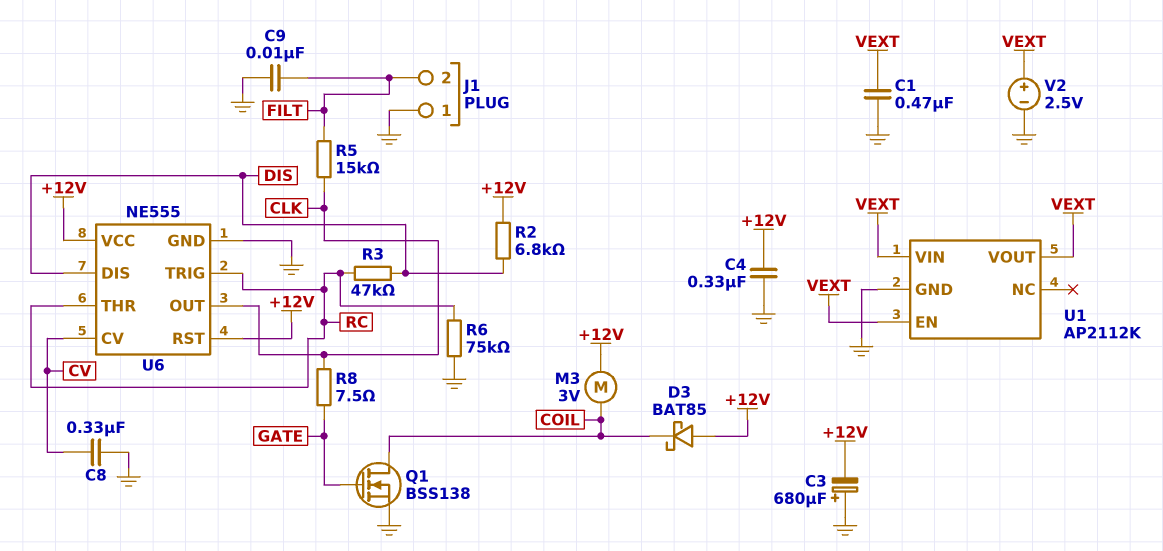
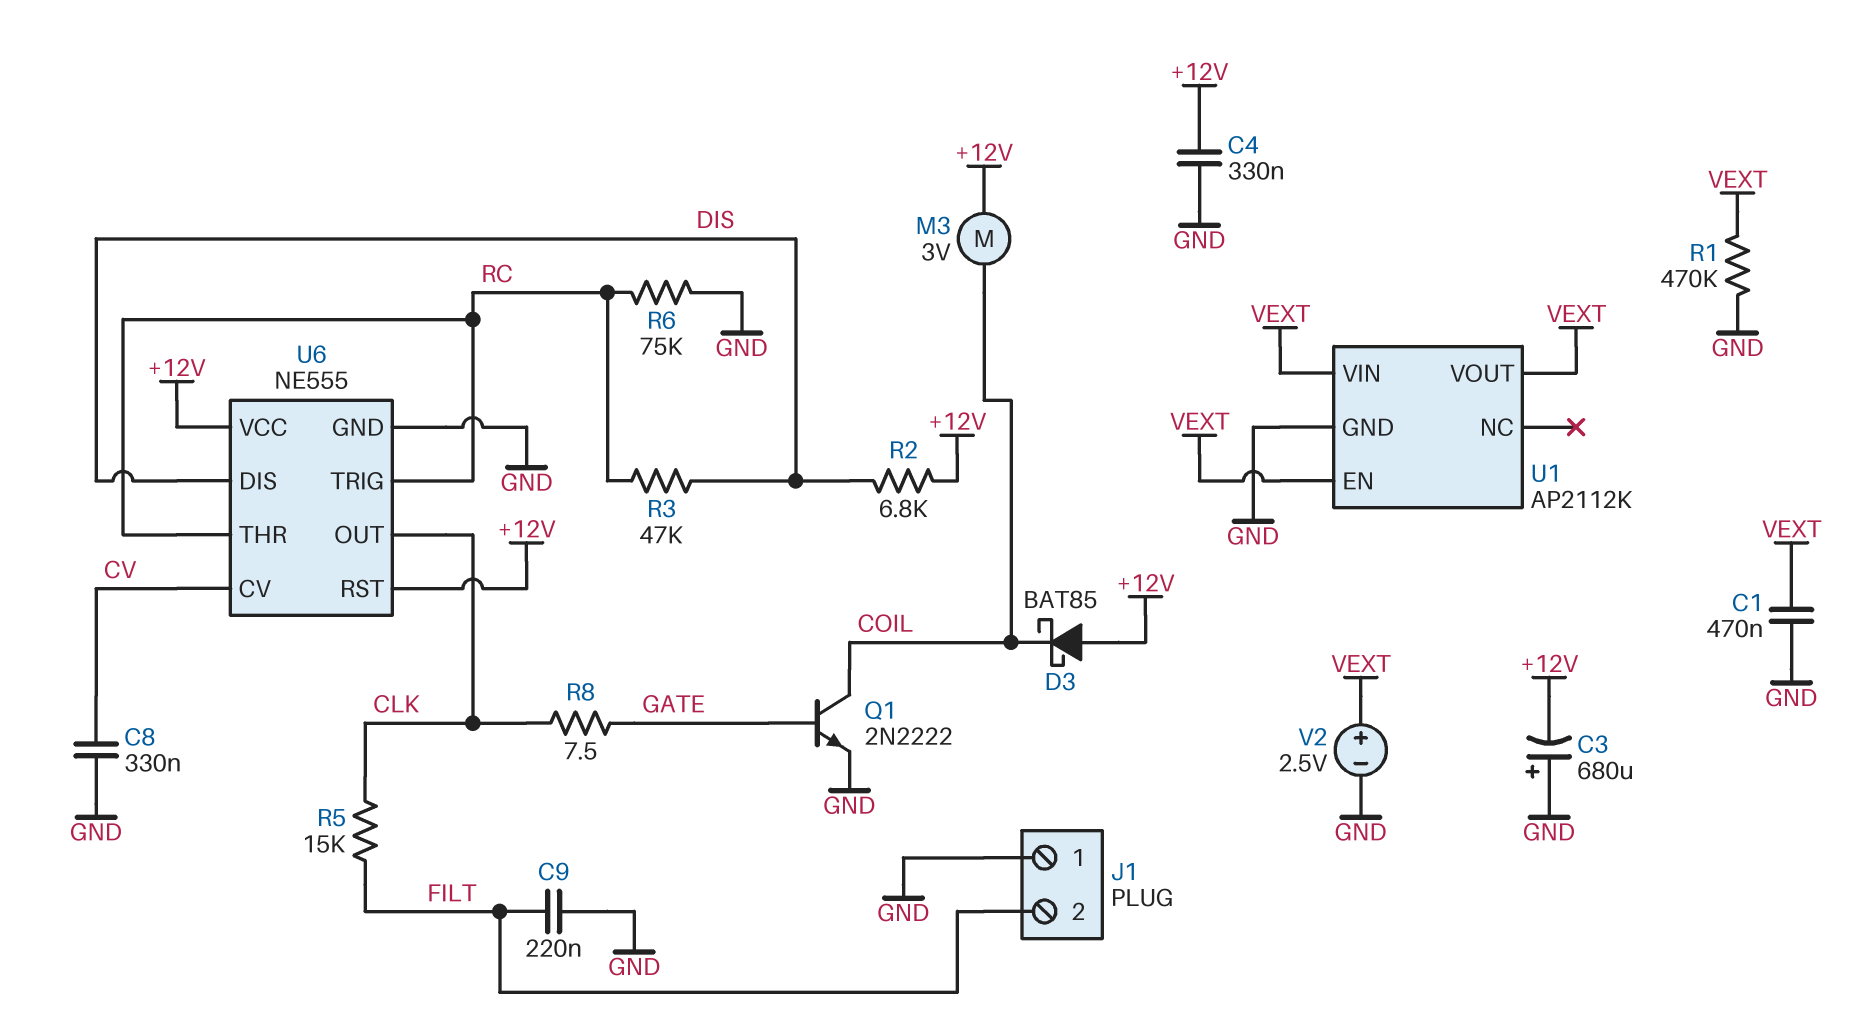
C9: 10nF (FILT, GND) -> 220nF (FILT, GND)
Q1: NMOS BSS138 (G GATE, D COIL, S GND) -> NPN 2N2222 (B GATE, C COIL, E GND)
R1: none -> 470k (GND, VEXT)

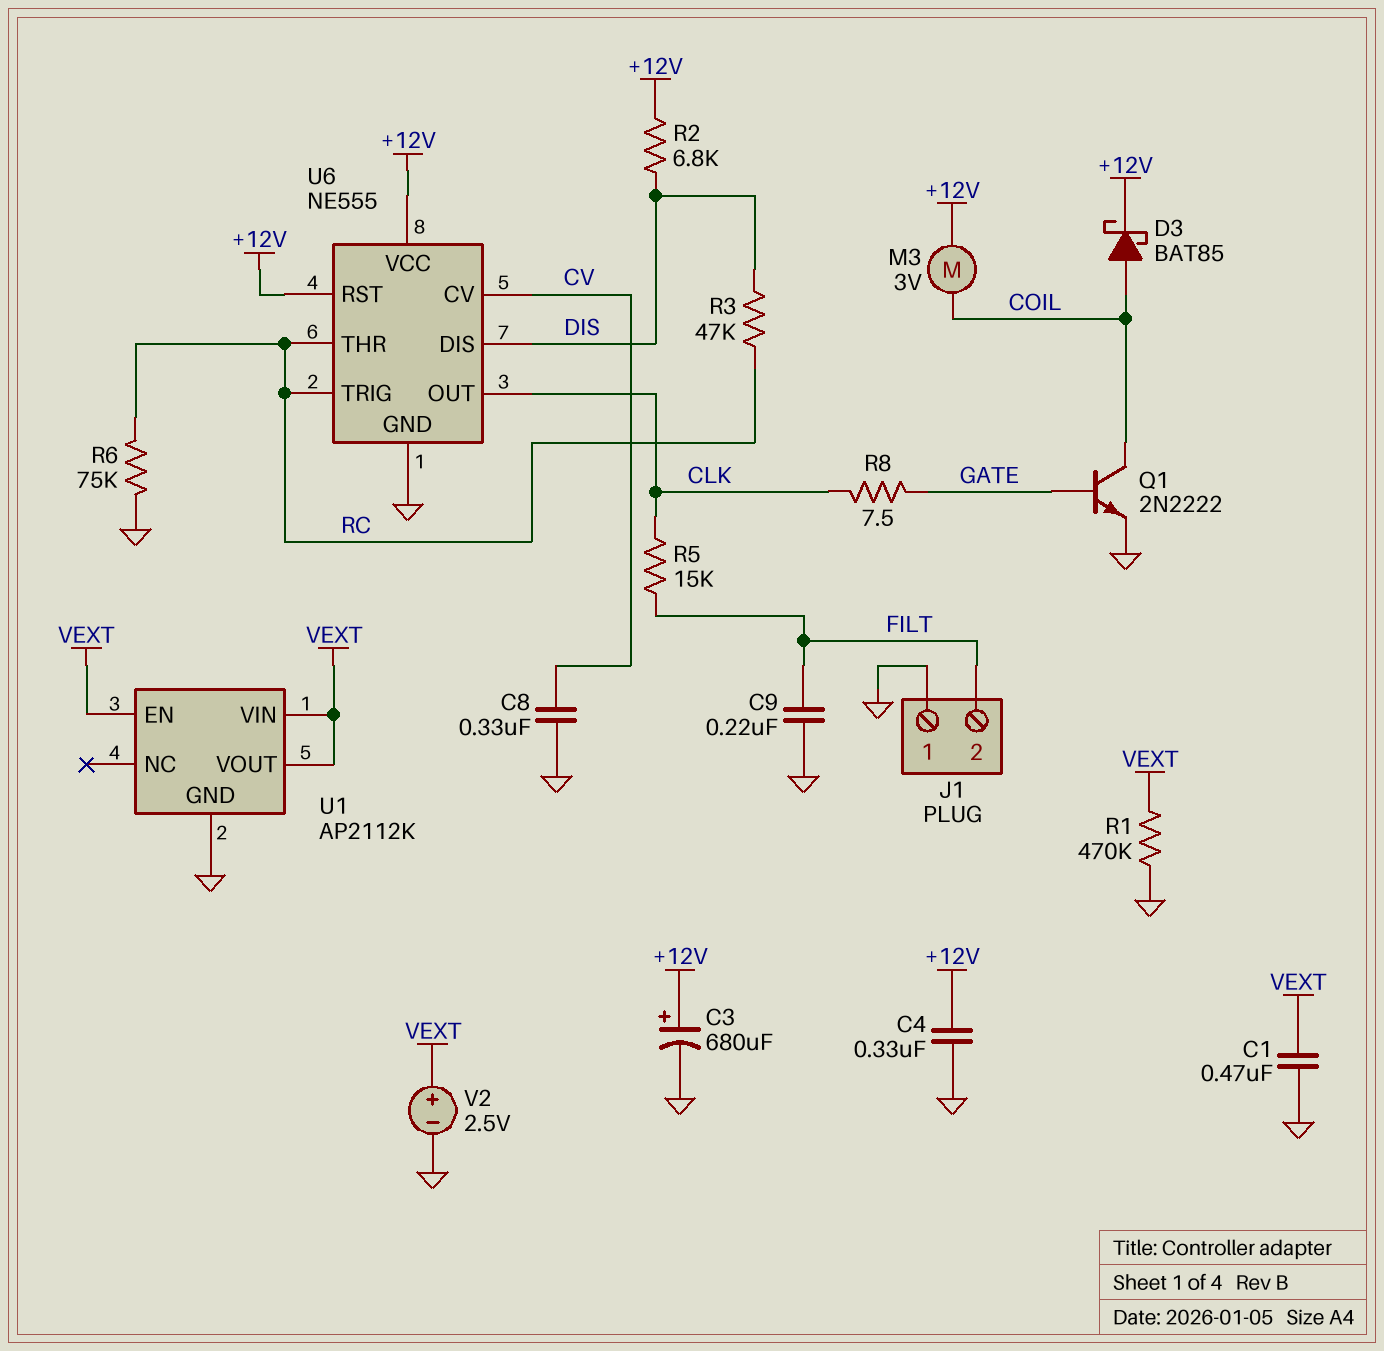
C3: 680uF (plus GND, minus +12V) -> 680uF (plus +12V, minus GND)
D3: schottky BAT85 (A +12V, K COIL) -> schottky BAT85 (A COIL, K +12V)

